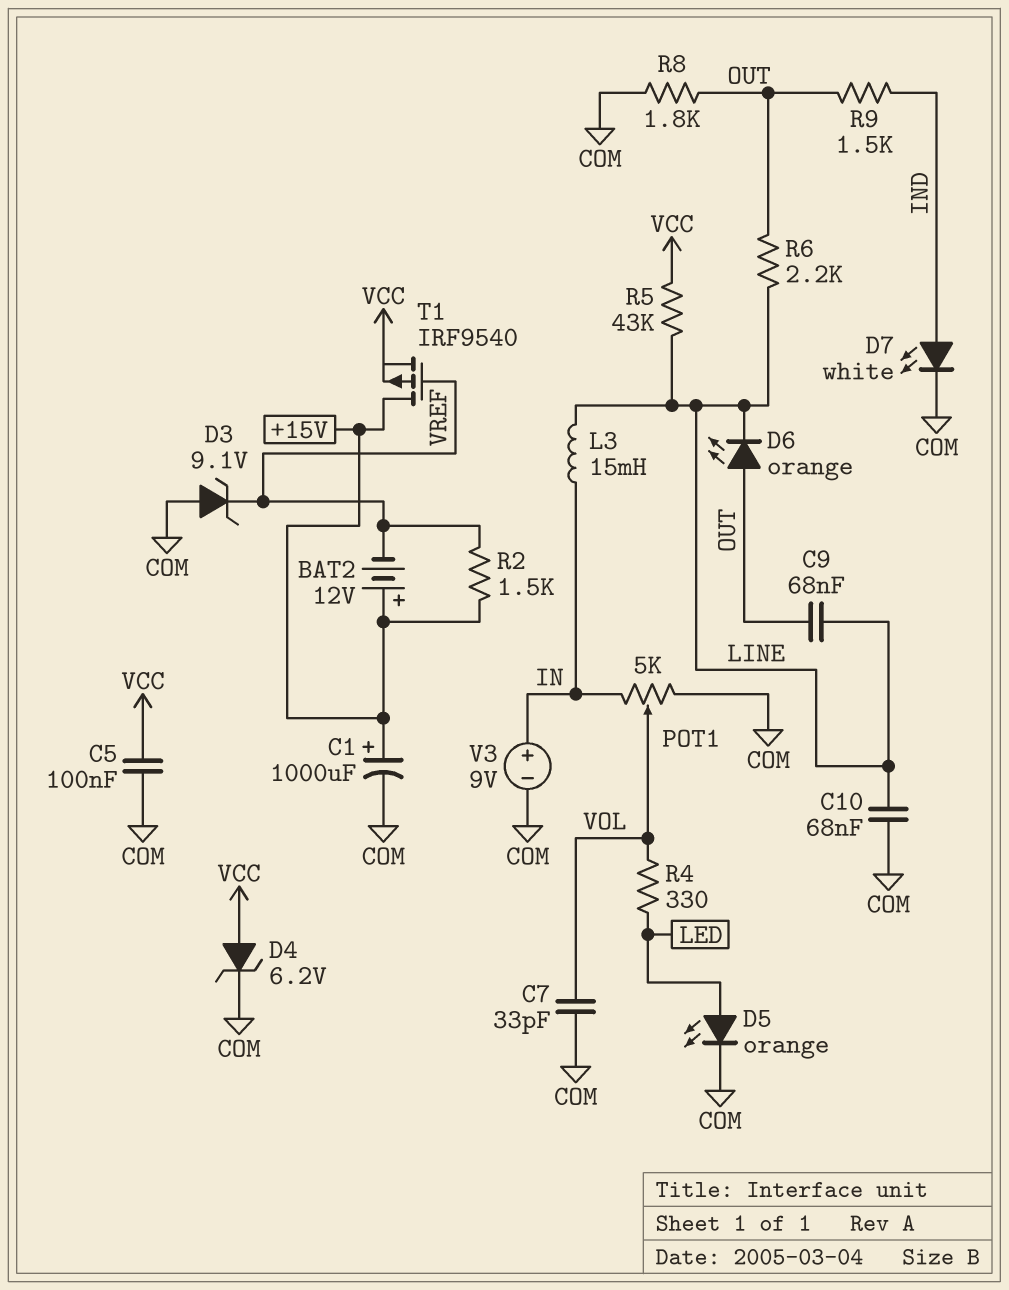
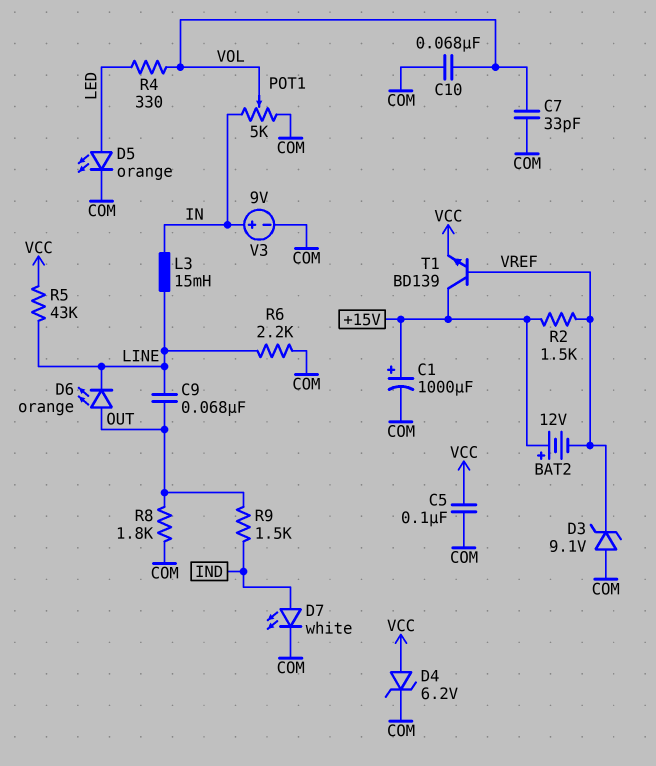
C10: 68nF (COM, LINE) -> 68nF (COM, VOL)
R6: 2.2k (LINE, OUT) -> 2.2k (COM, LINE)
T1: PMOS IRF9540 (G VREF, D +15V, S VCC) -> NPN BD139 (B VREF, C +15V, E VCC)

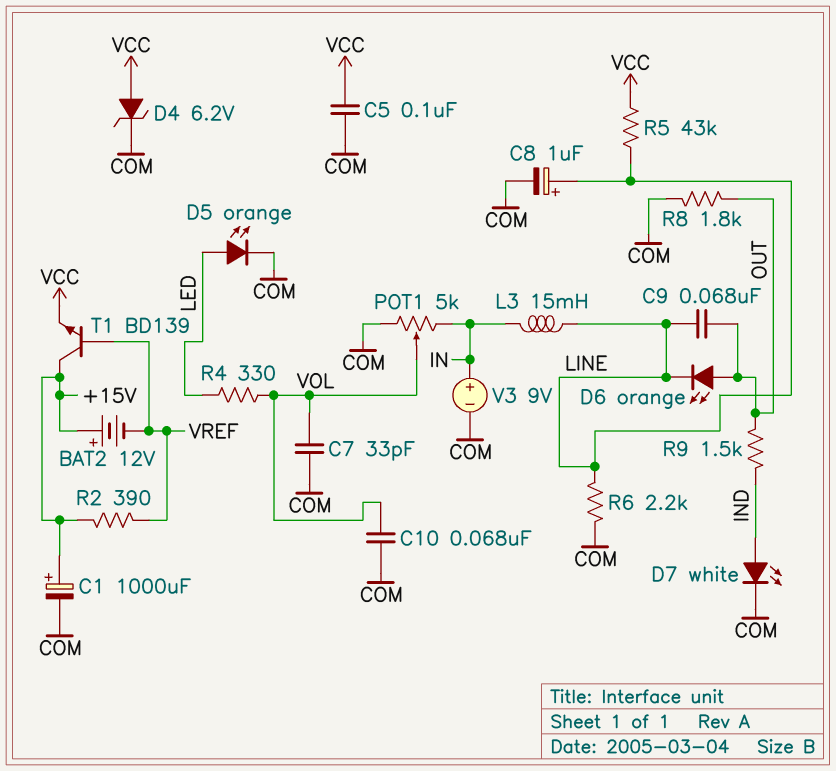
C8: none -> 1uF (plus LINE, minus COM)
D3: zener 9.1V (A COM, K VREF) -> none
R2: 1.5k (+15V, VREF) -> 390 (+15V, VREF)

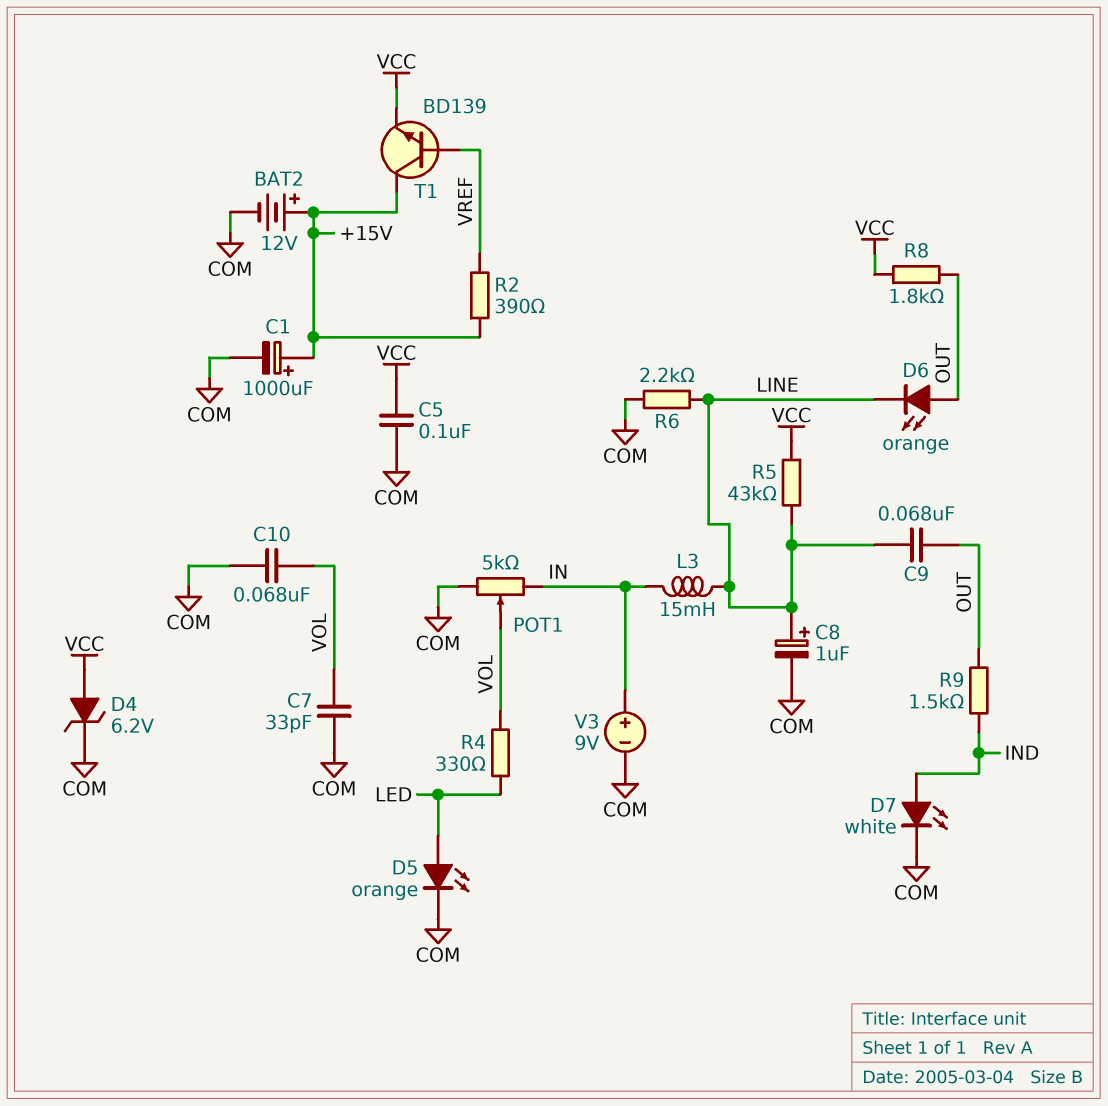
BAT2: 12V (plus +15V, minus VREF) -> 12V (plus +15V, minus COM)
R8: 1.8k (COM, OUT) -> 1.8k (OUT, VCC)

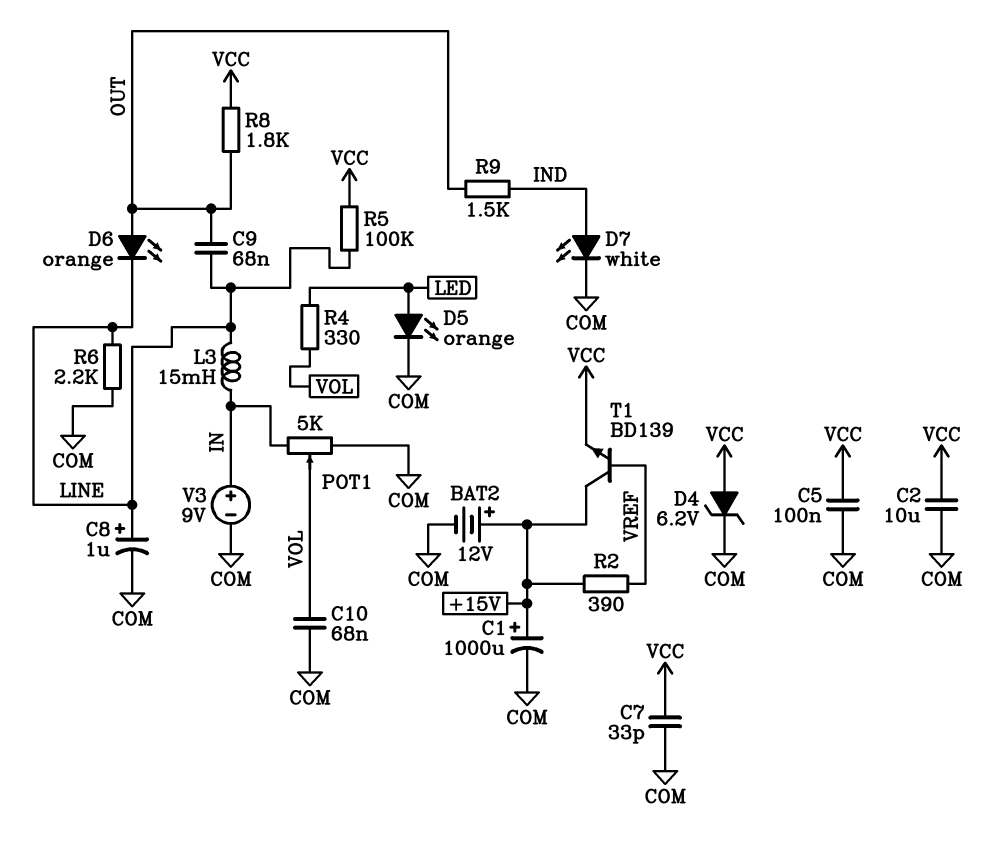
C2: none -> 10uF (COM, VCC)
C7: 33pF (COM, VOL) -> 33pF (COM, VCC)
R5: 43k (LINE, VCC) -> 100k (LINE, VCC)

